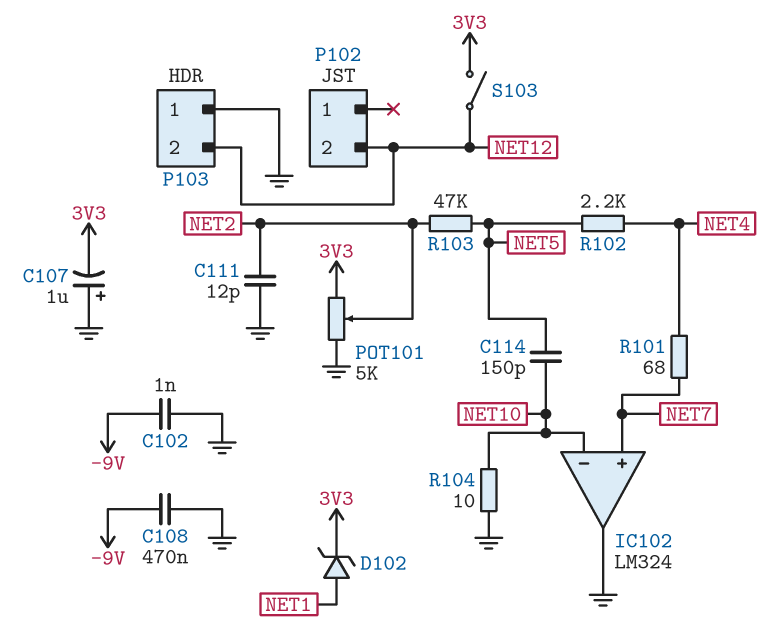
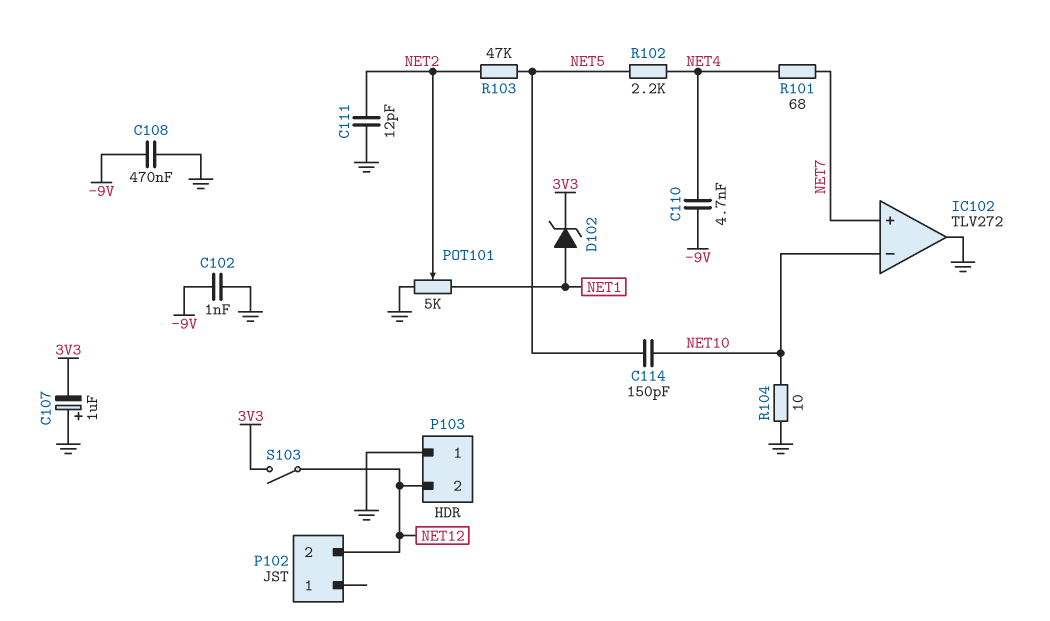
C110: none -> 4.7nF (-9V, NET4)
IC102: LM324 -> TLV272
POT101: 5k (3V3, GND, wiper NET2) -> 5k (GND, NET1, wiper NET2)

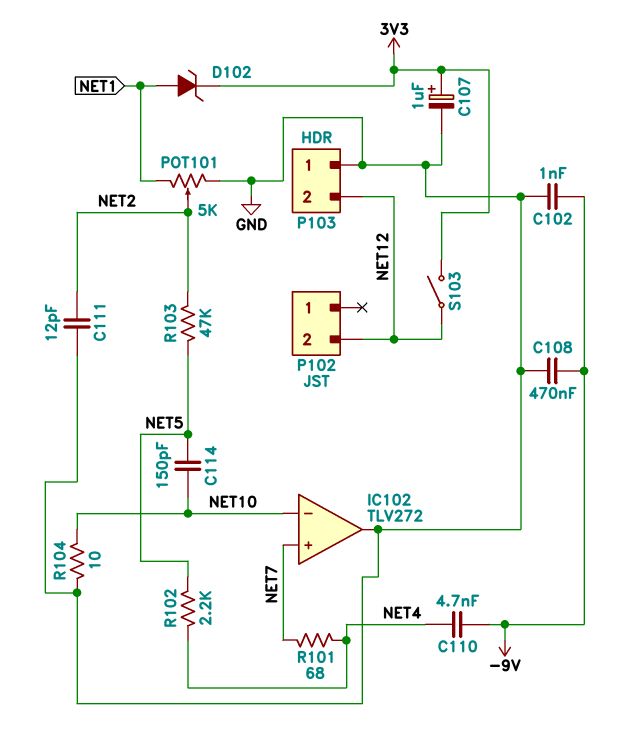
C107: 1uF (plus GND, minus 3V3) -> 1uF (plus 3V3, minus GND)

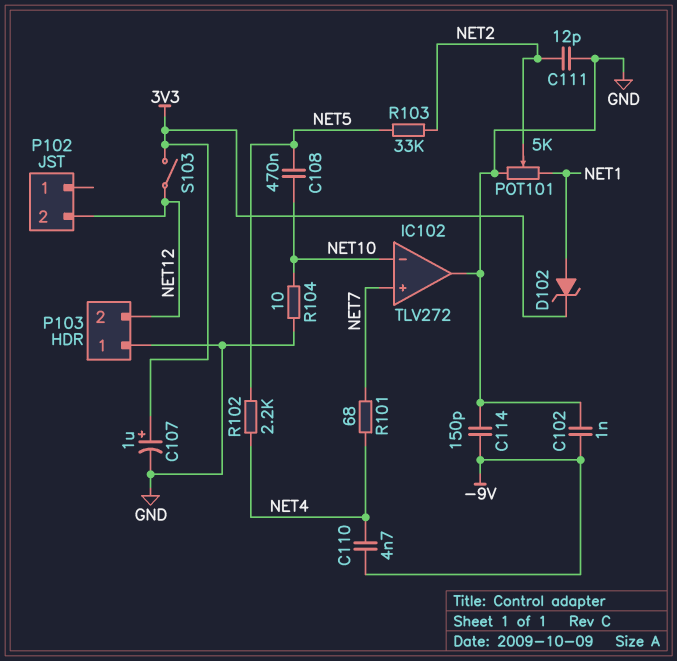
C108: 470nF (-9V, GND) -> 470nF (NET5, NET10)
C114: 150pF (NET5, NET10) -> 150pF (-9V, GND)
R103: 47k (NET2, NET5) -> 33k (NET2, NET5)

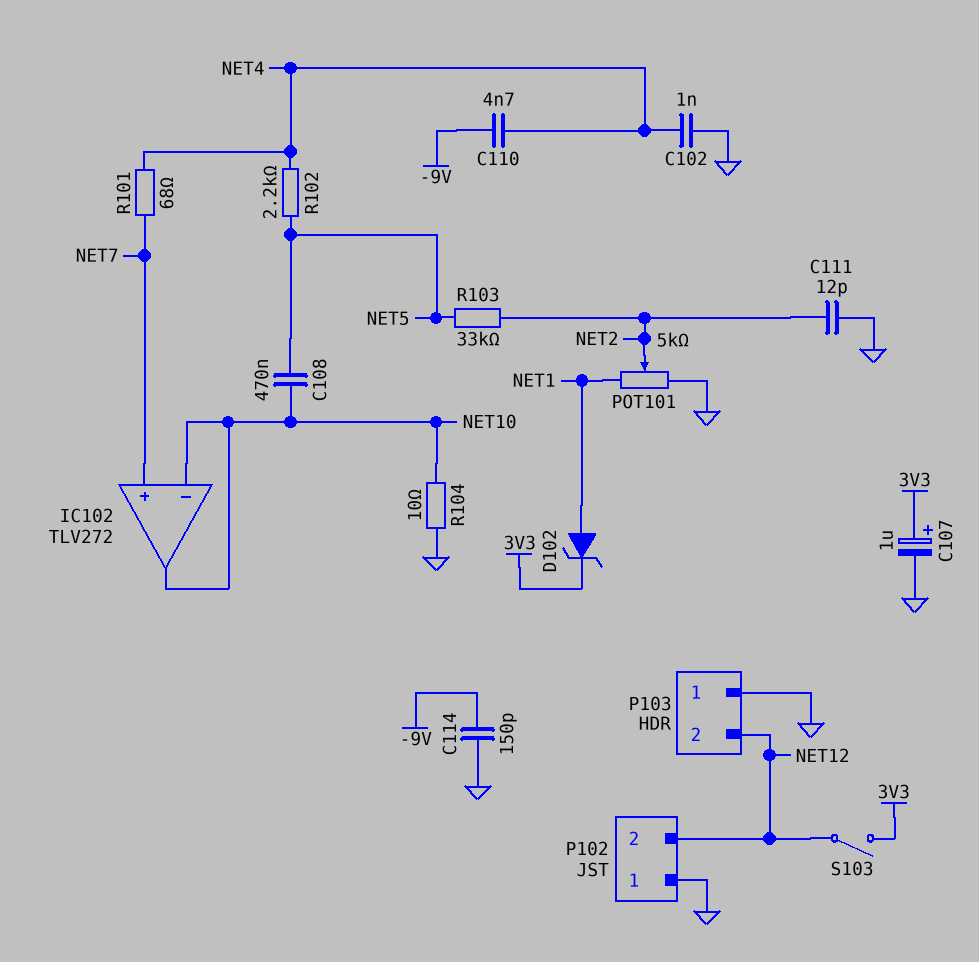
C102: 1nF (-9V, GND) -> 1nF (GND, NET4)
IC102 pin out: GND -> NET10
P102 pin 1: none -> GND

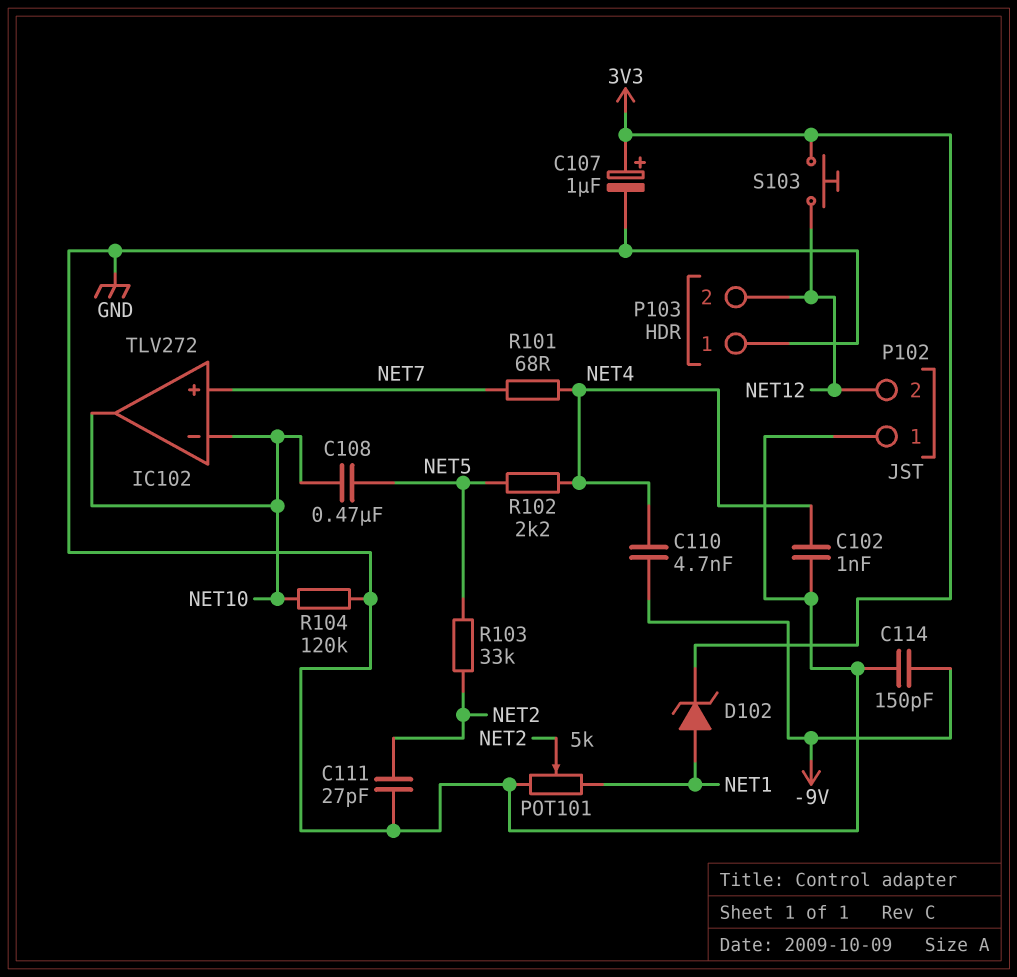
C111: 12pF (GND, NET2) -> 27pF (GND, NET2)
R104: 10 (GND, NET10) -> 120k (GND, NET10)
S103: switch (3V3, NET12) -> button (3V3, NET12)

